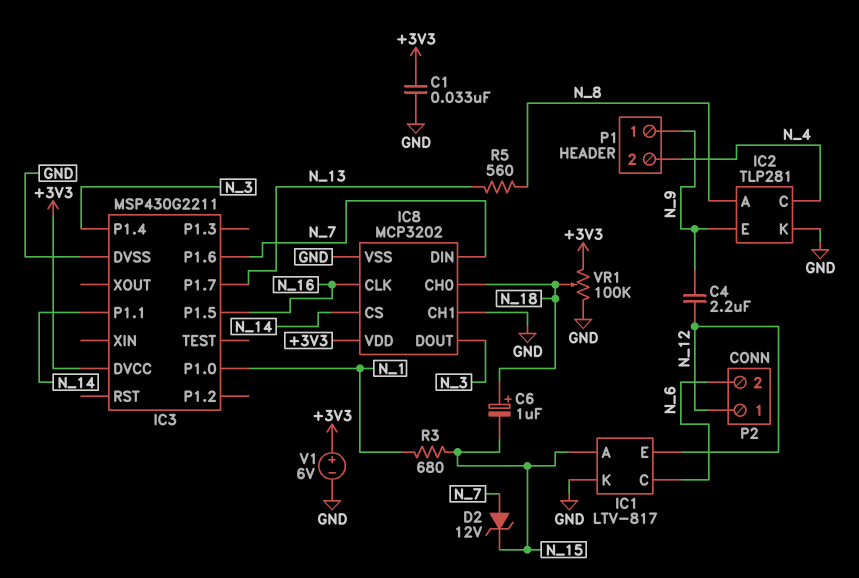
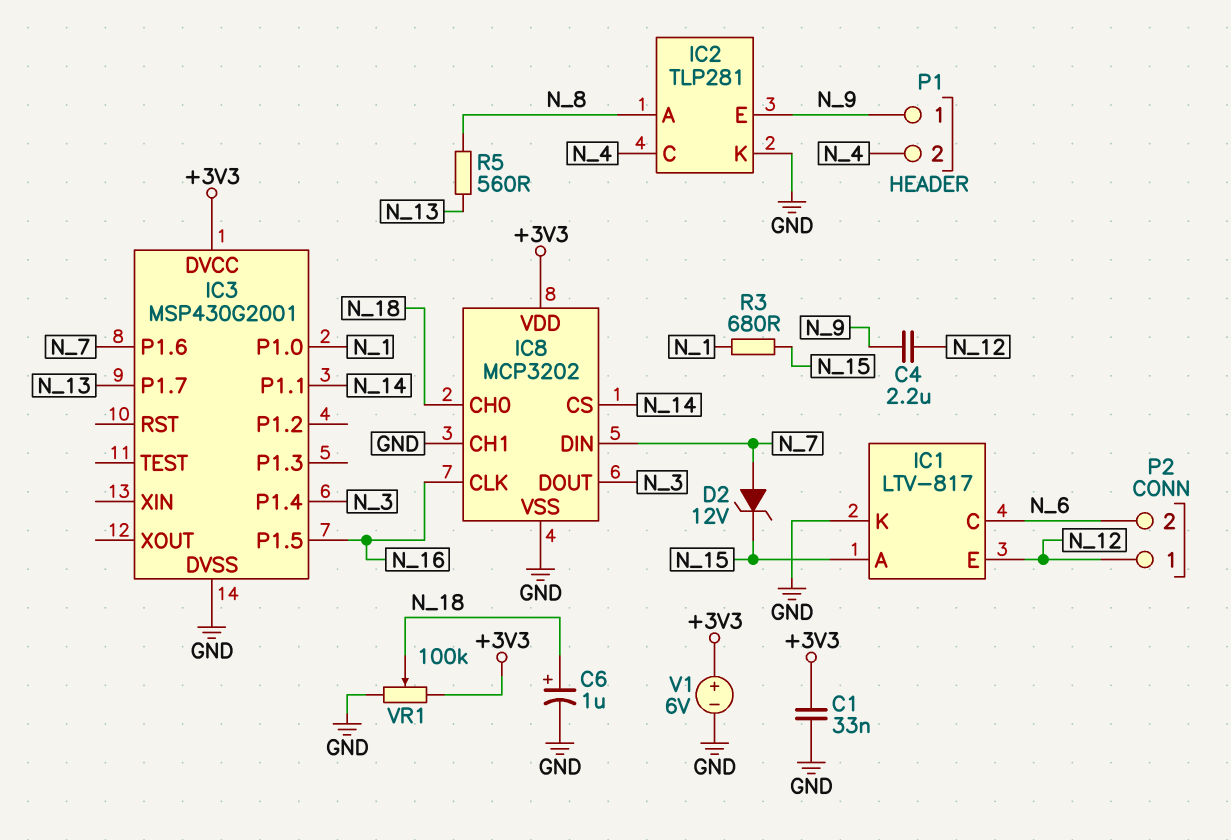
C6: 1uF (plus N_18, minus N_15) -> 1uF (plus N_18, minus GND)
IC3: MSP430G2211 -> MSP430G2001

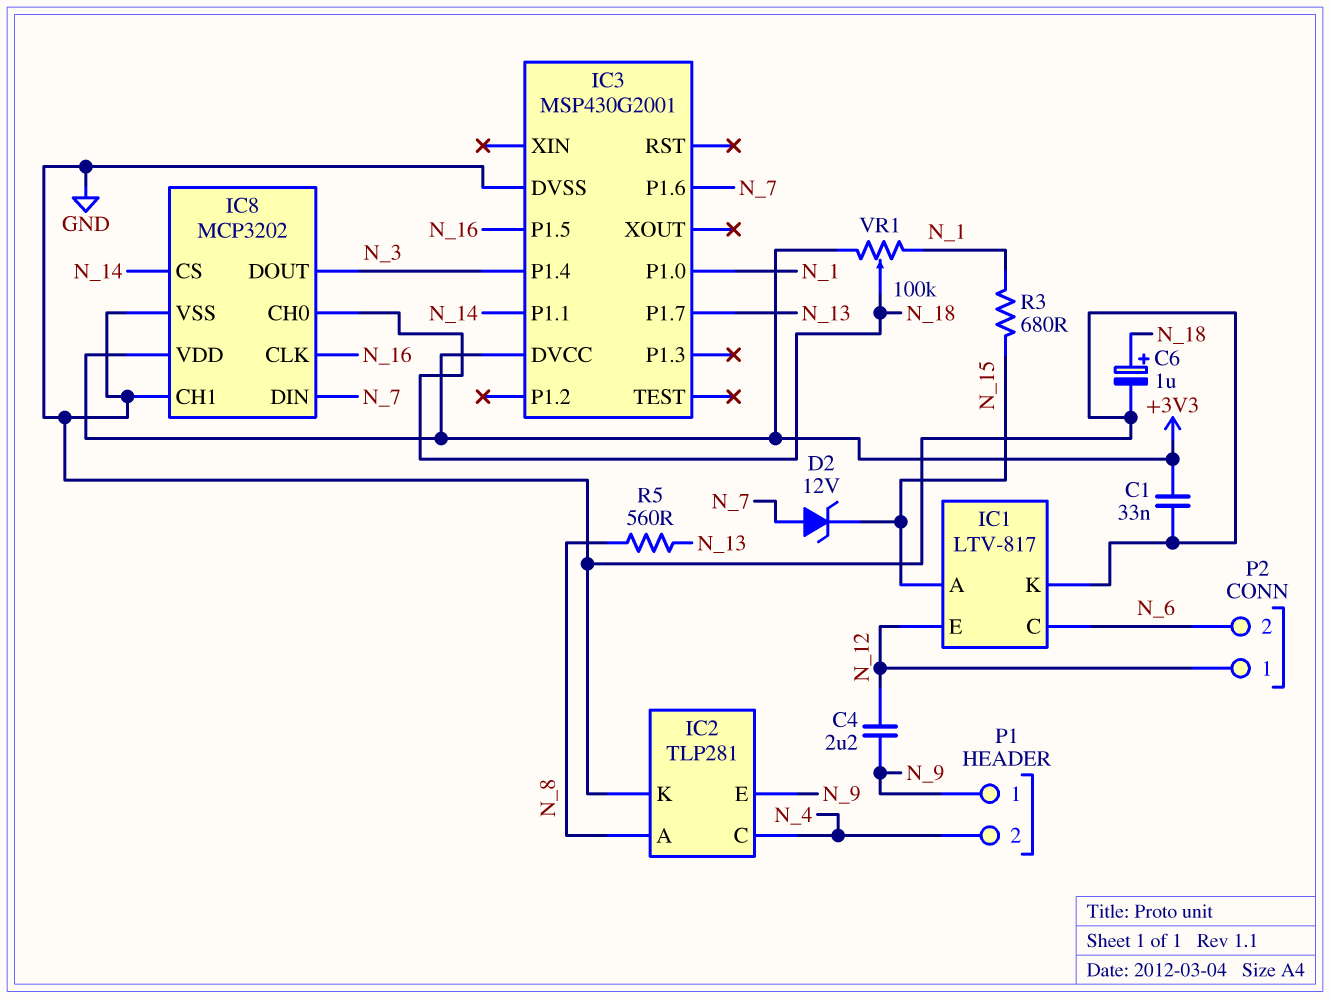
V1: 6V (plus +3V3, minus GND) -> none
VR1: 100k (+3V3, GND, wiper N_18) -> 100k (+3V3, N_1, wiper N_18)

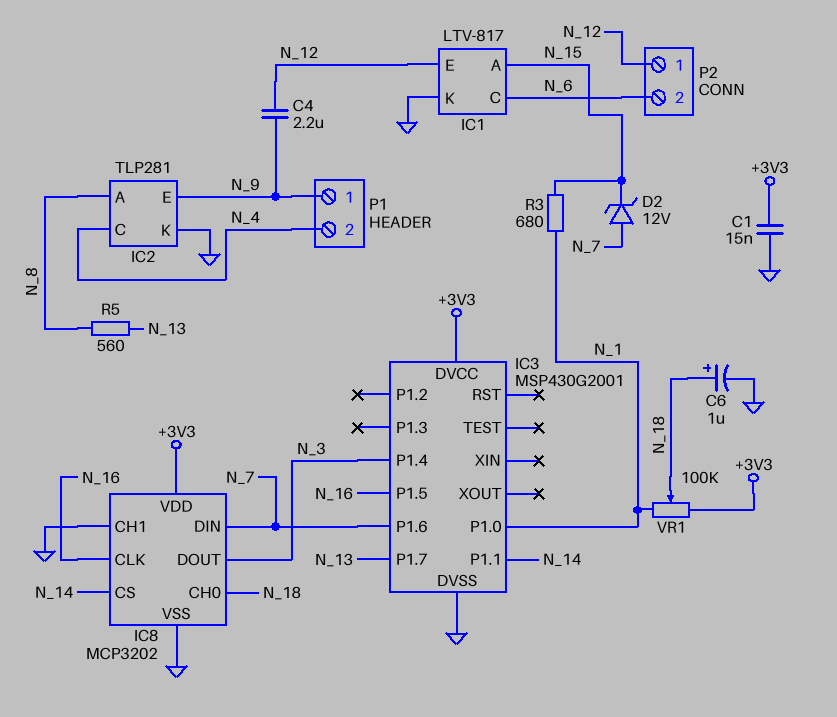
C1: 33nF (+3V3, GND) -> 15nF (+3V3, GND)

